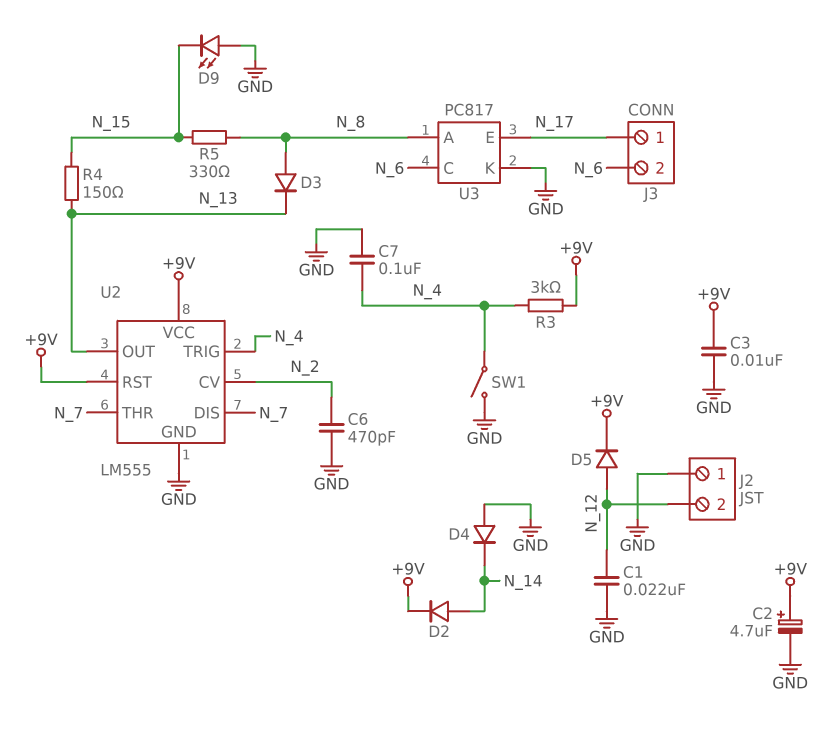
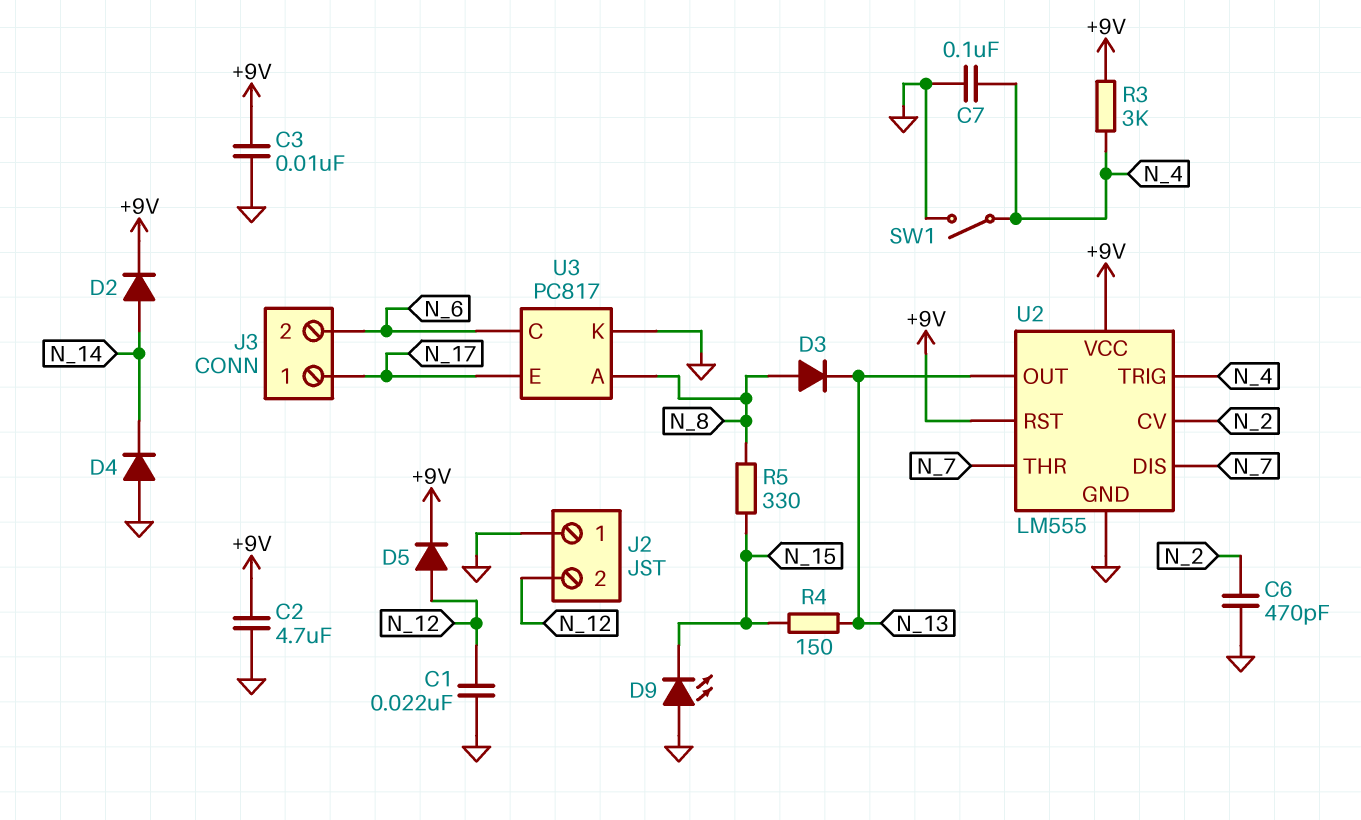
C2: 4.7uF (plus +9V, minus GND) -> 4.7uF (+9V, GND)

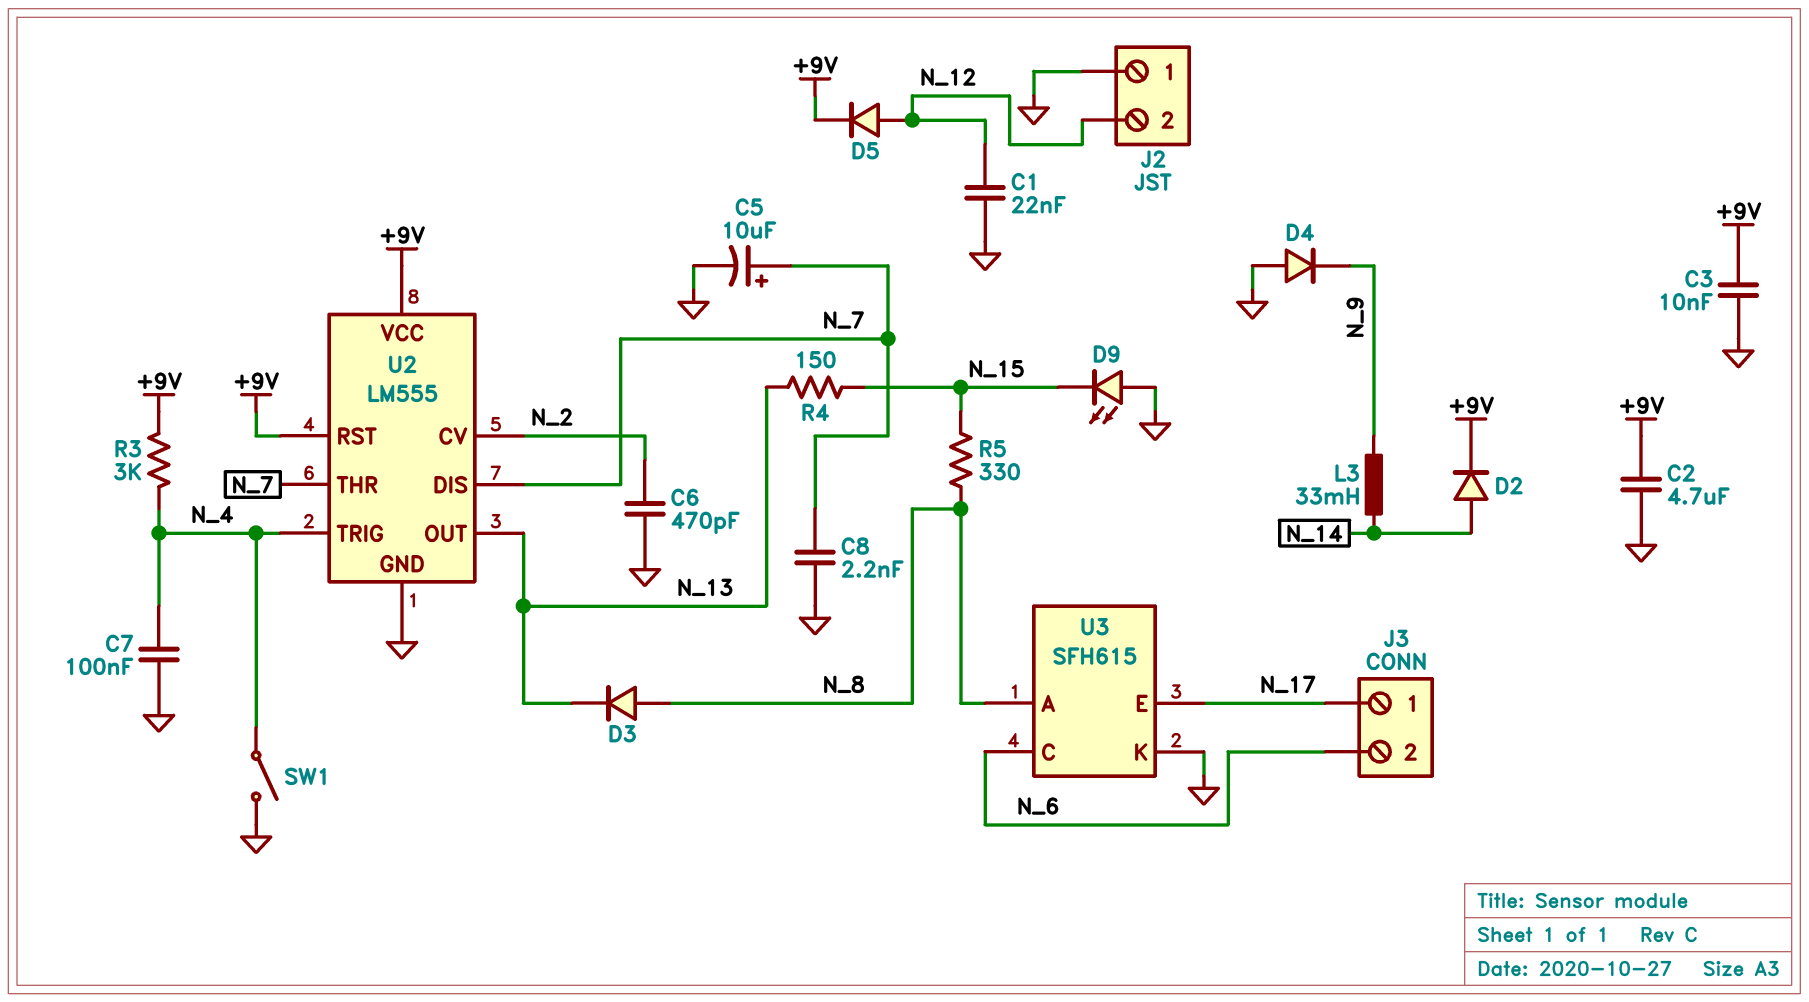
C5: none -> 10uF (plus N_7, minus GND)
C8: none -> 2.2nF (GND, N_7)
D4: diode (A GND, K N_14) -> diode (A GND, K N_9)
L3: none -> 33mH (N_9, N_14)
U3: PC817 -> SFH615

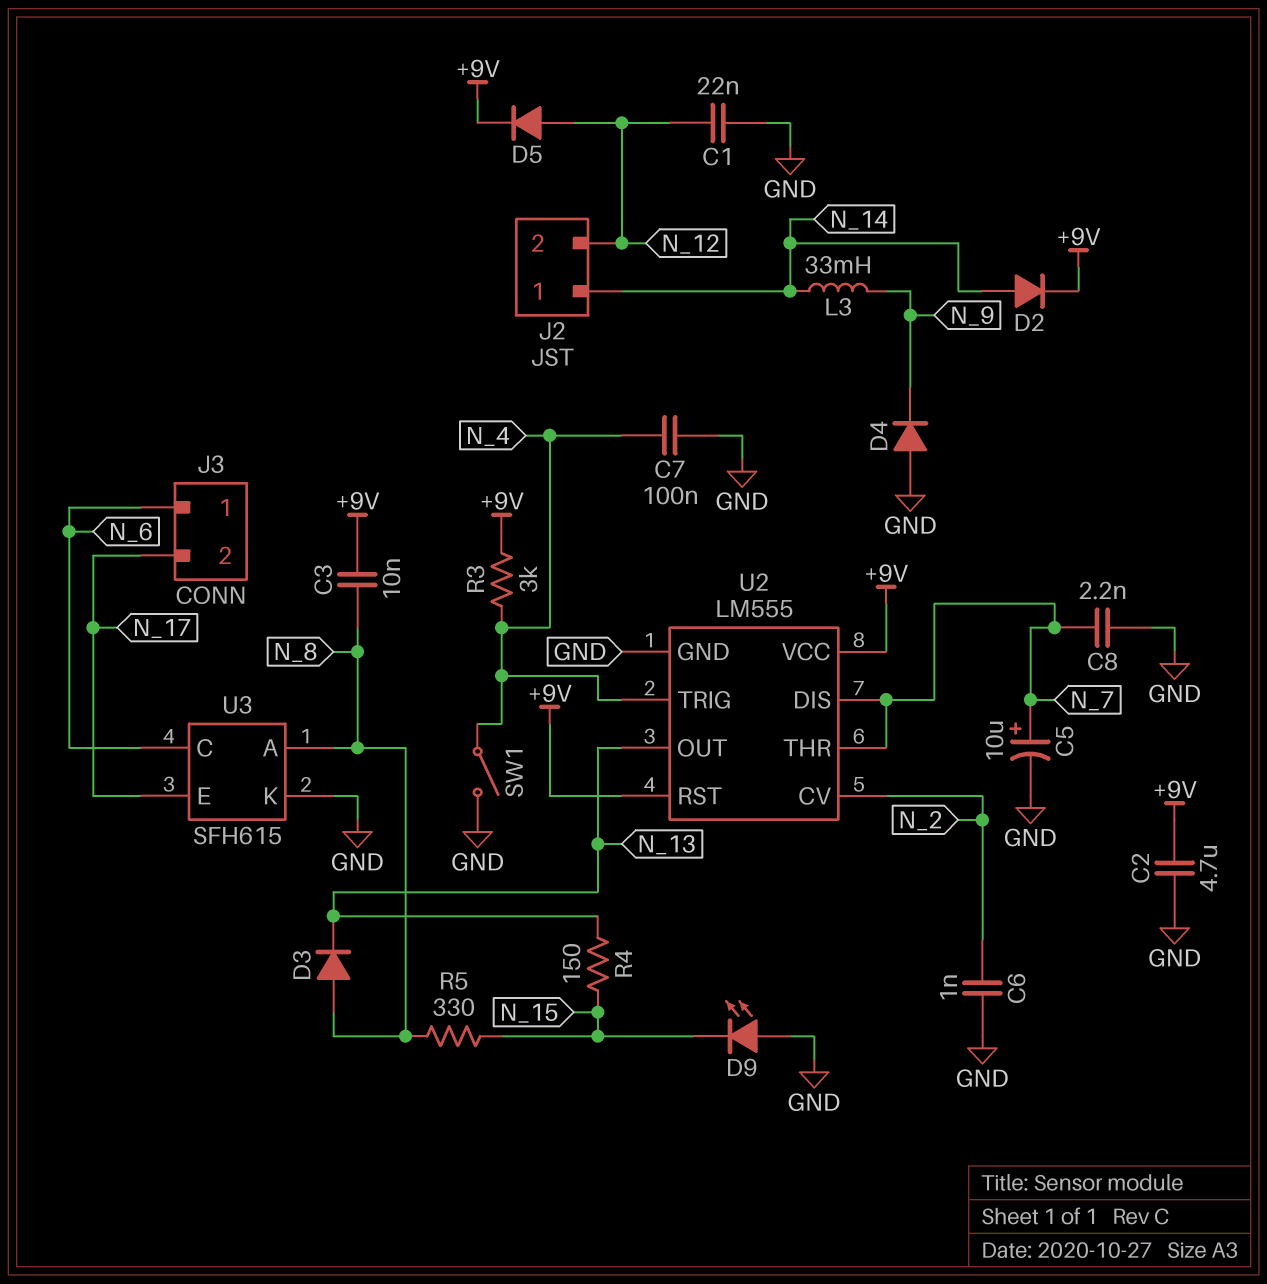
C3: 10nF (+9V, GND) -> 10nF (+9V, N_8)
C6: 470pF (GND, N_2) -> 1nF (GND, N_2)
J2 pin 1: GND -> N_14
J3 pin 1: N_17 -> N_6
J3 pin 2: N_6 -> N_17

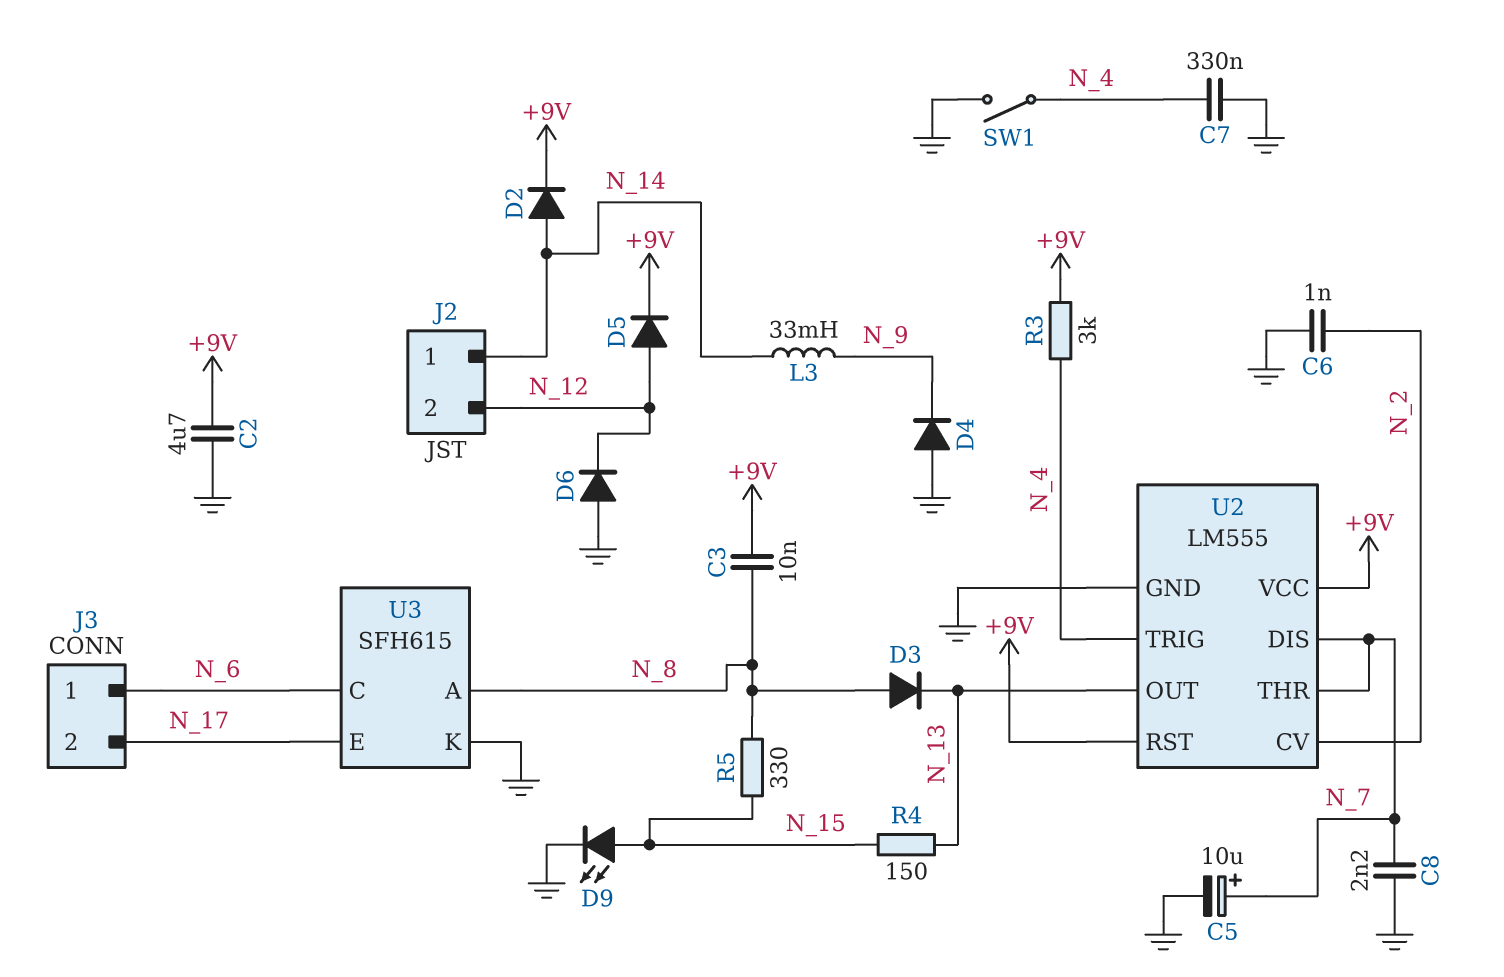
C1: 22nF (GND, N_12) -> none
C7: 100nF (GND, N_4) -> 330nF (GND, N_4)
D6: none -> diode (A GND, K N_12)
D9: LED (A GND, K N_15) -> LED (A N_15, K GND)

